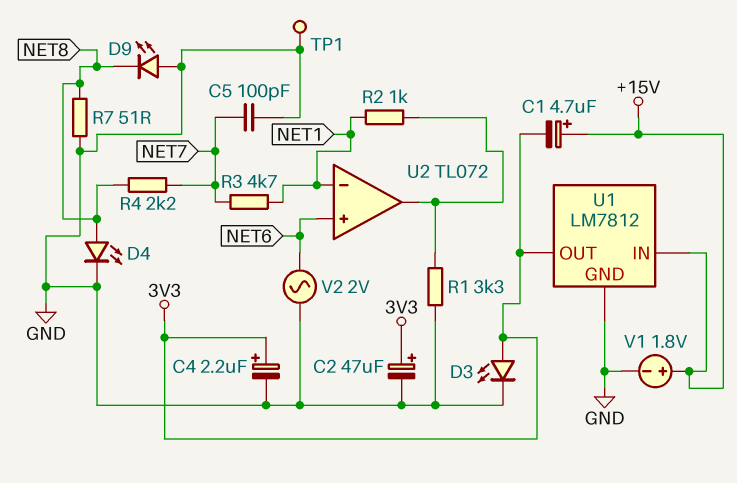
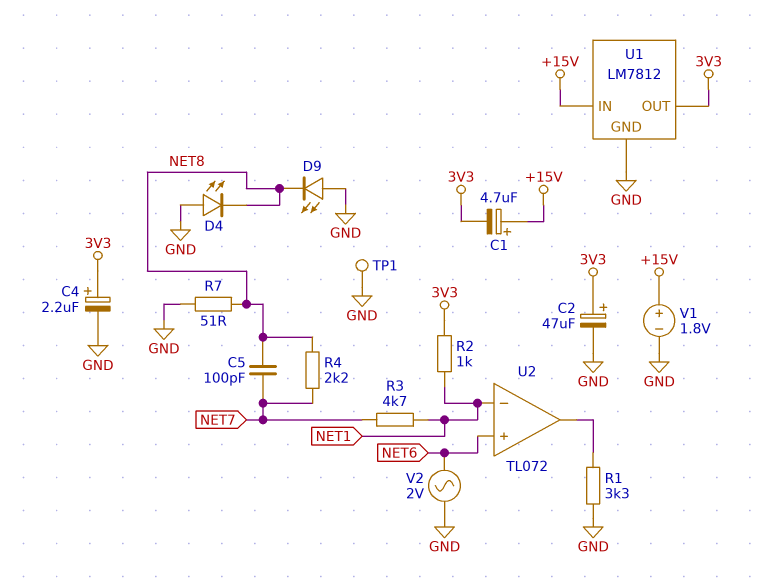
C5: 100pF (GND, NET7) -> 100pF (NET7, NET8)
D3: LED (A 3V3, K GND) -> none
D4: LED (A NET8, K GND) -> LED (A GND, K NET8)
R2: 1k (NET1, U2/out) -> 1k (3V3, NET1)

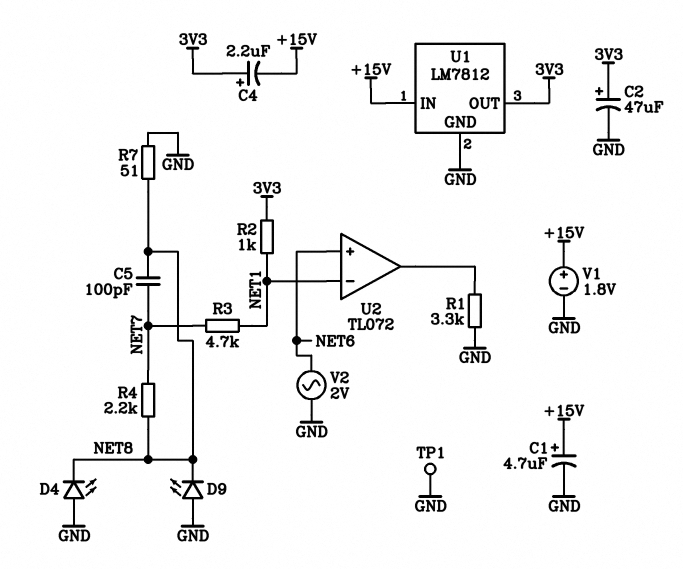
C1: 4.7uF (plus +15V, minus 3V3) -> 4.7uF (plus +15V, minus GND)
C4: 2.2uF (plus 3V3, minus GND) -> 2.2uF (plus 3V3, minus +15V)

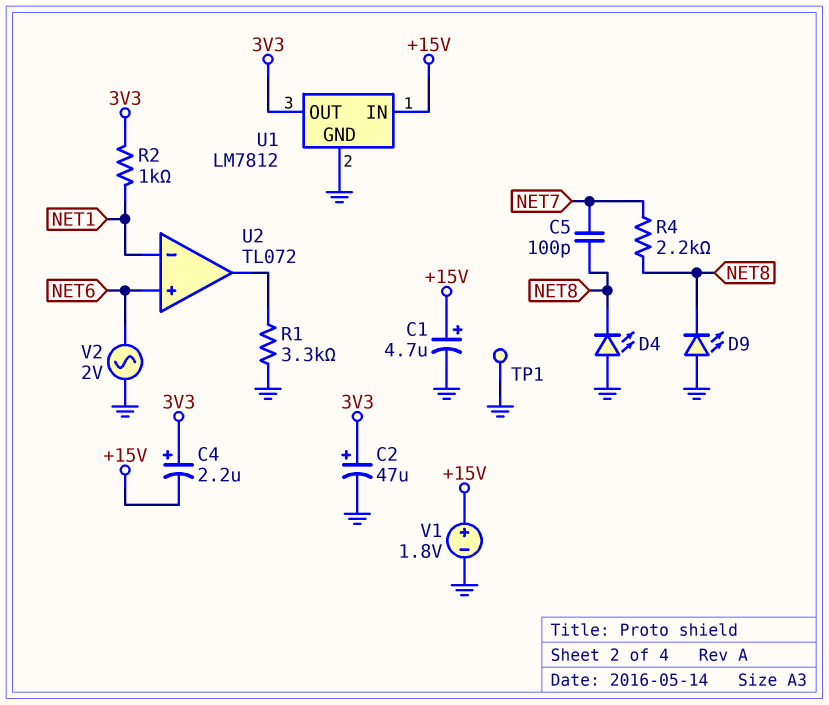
R3: 4.7k (NET1, NET7) -> none
R7: 51 (GND, NET8) -> none

